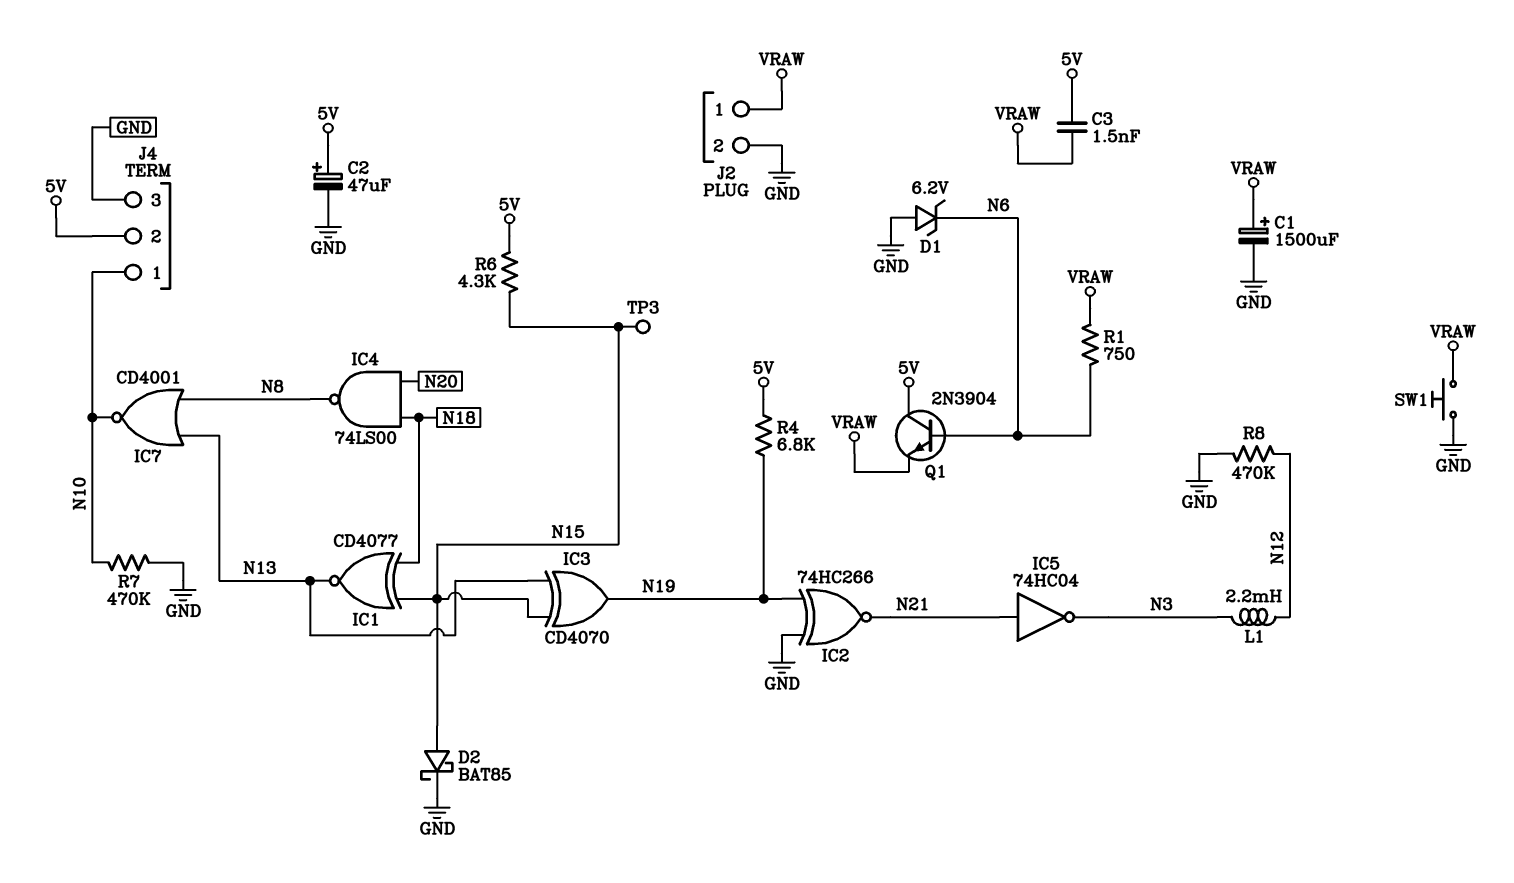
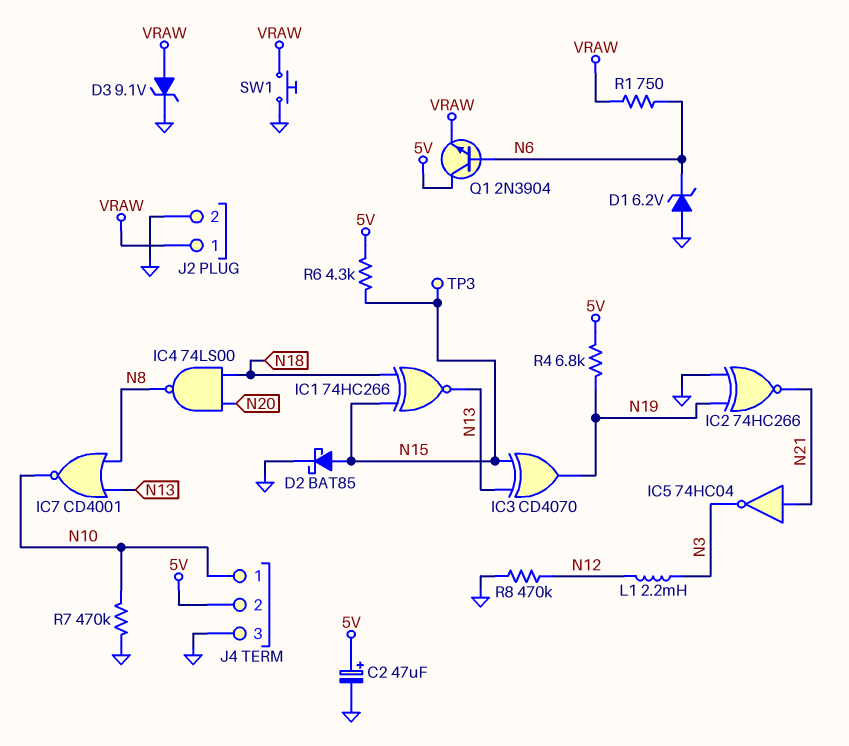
C1: 1500uF (plus VRAW, minus GND) -> none
C3: 1.5nF (5V, VRAW) -> none
D3: none -> zener 9.1V (A VRAW, K GND)
IC1: XNOR CD4077 (in N15, in N18, out N13) -> XNOR 74HC266 (in N15, in N18, out N13)

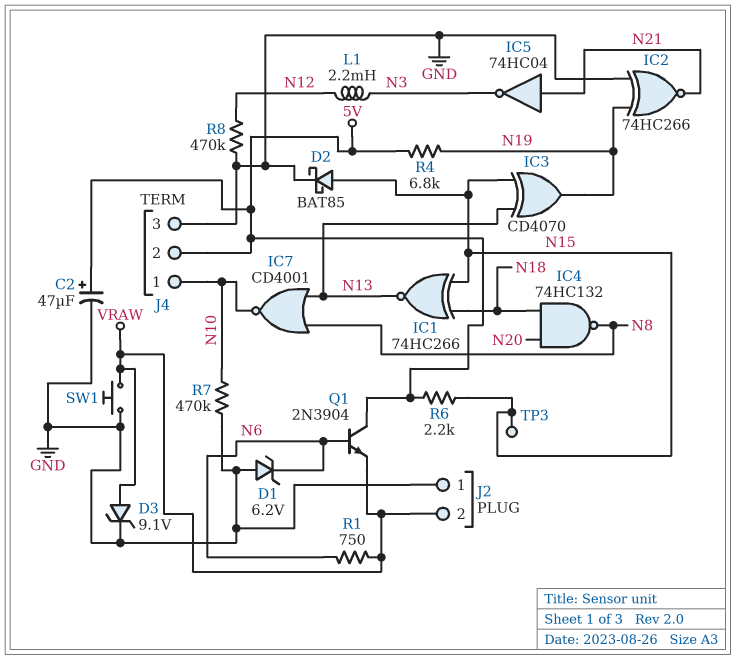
IC4: NAND 74LS00 (in N18, in N20, out N8) -> NAND 74HC132 (in N18, in N20, out N8)
J2 pin 1: VRAW -> GND
J2 pin 2: GND -> VRAW
R6: 4.3k (5V, N15) -> 2.2k (5V, N15)

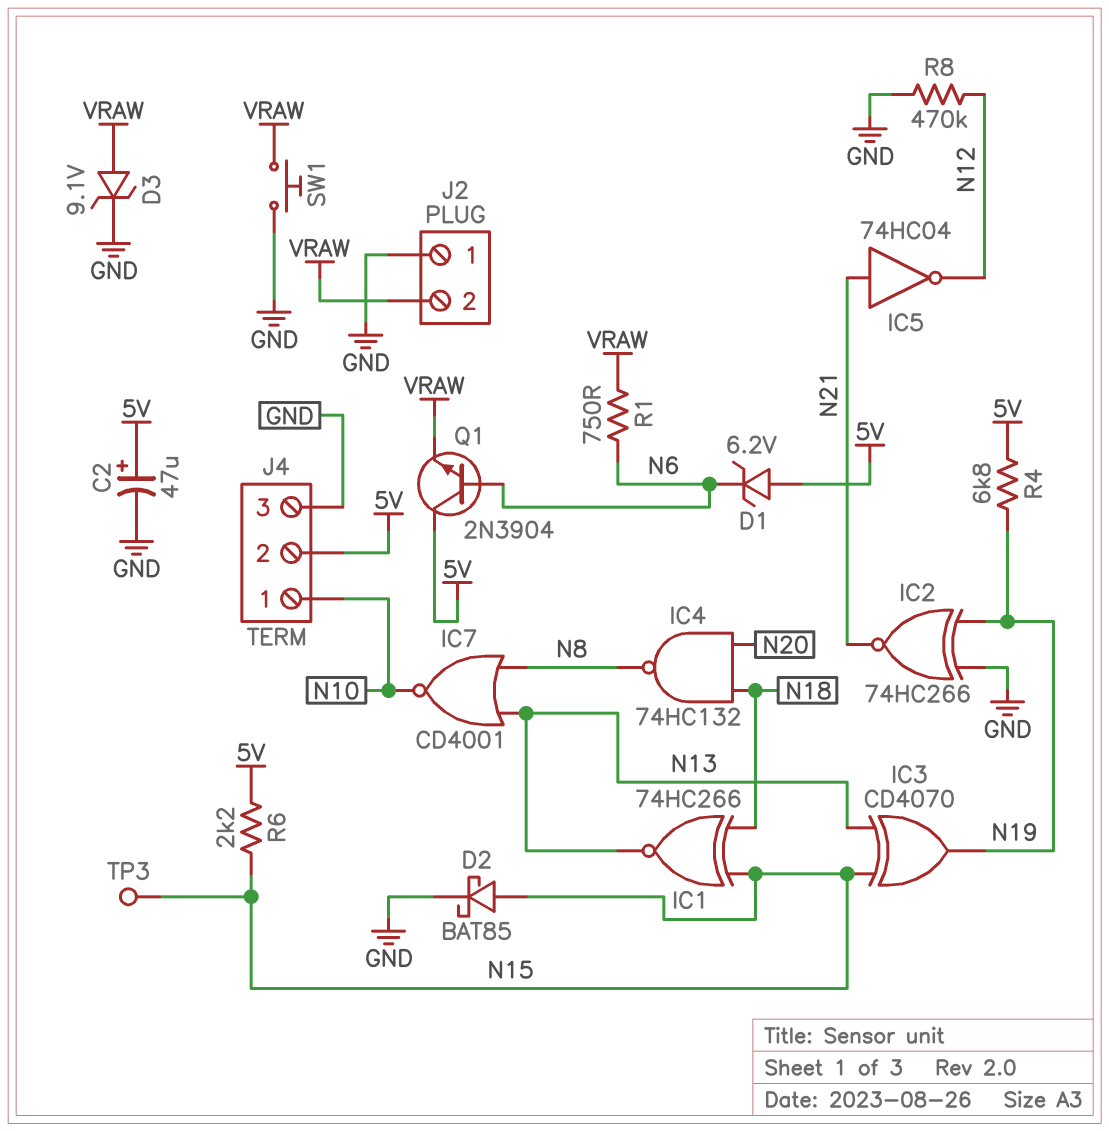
D1: zener 6.2V (A GND, K N6) -> zener 6.2V (A 5V, K N6)
IC5: NOT 74HC04 (in N21, out N3) -> NOT 74HC04 (in N21, out N12)
L1: 2.2mH (N3, N12) -> none
R7: 470k (GND, N10) -> none

